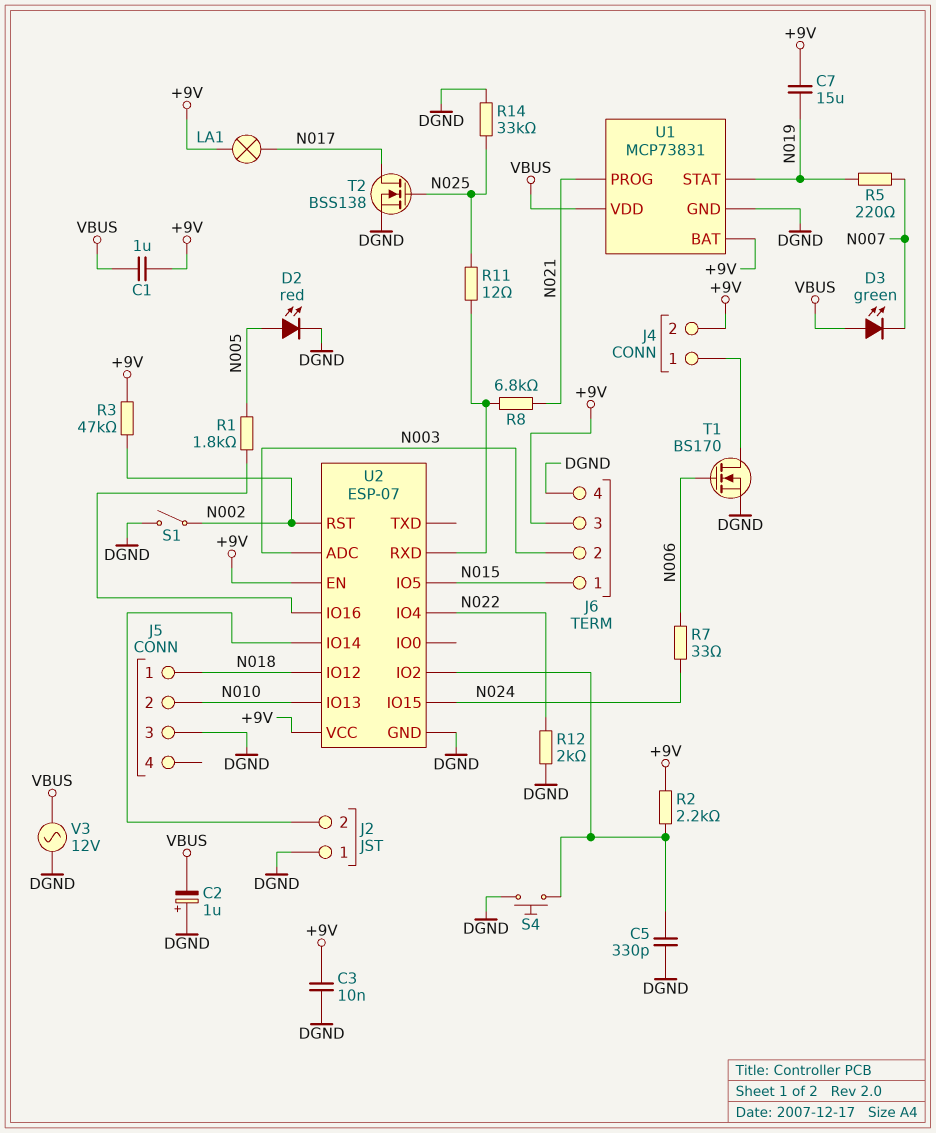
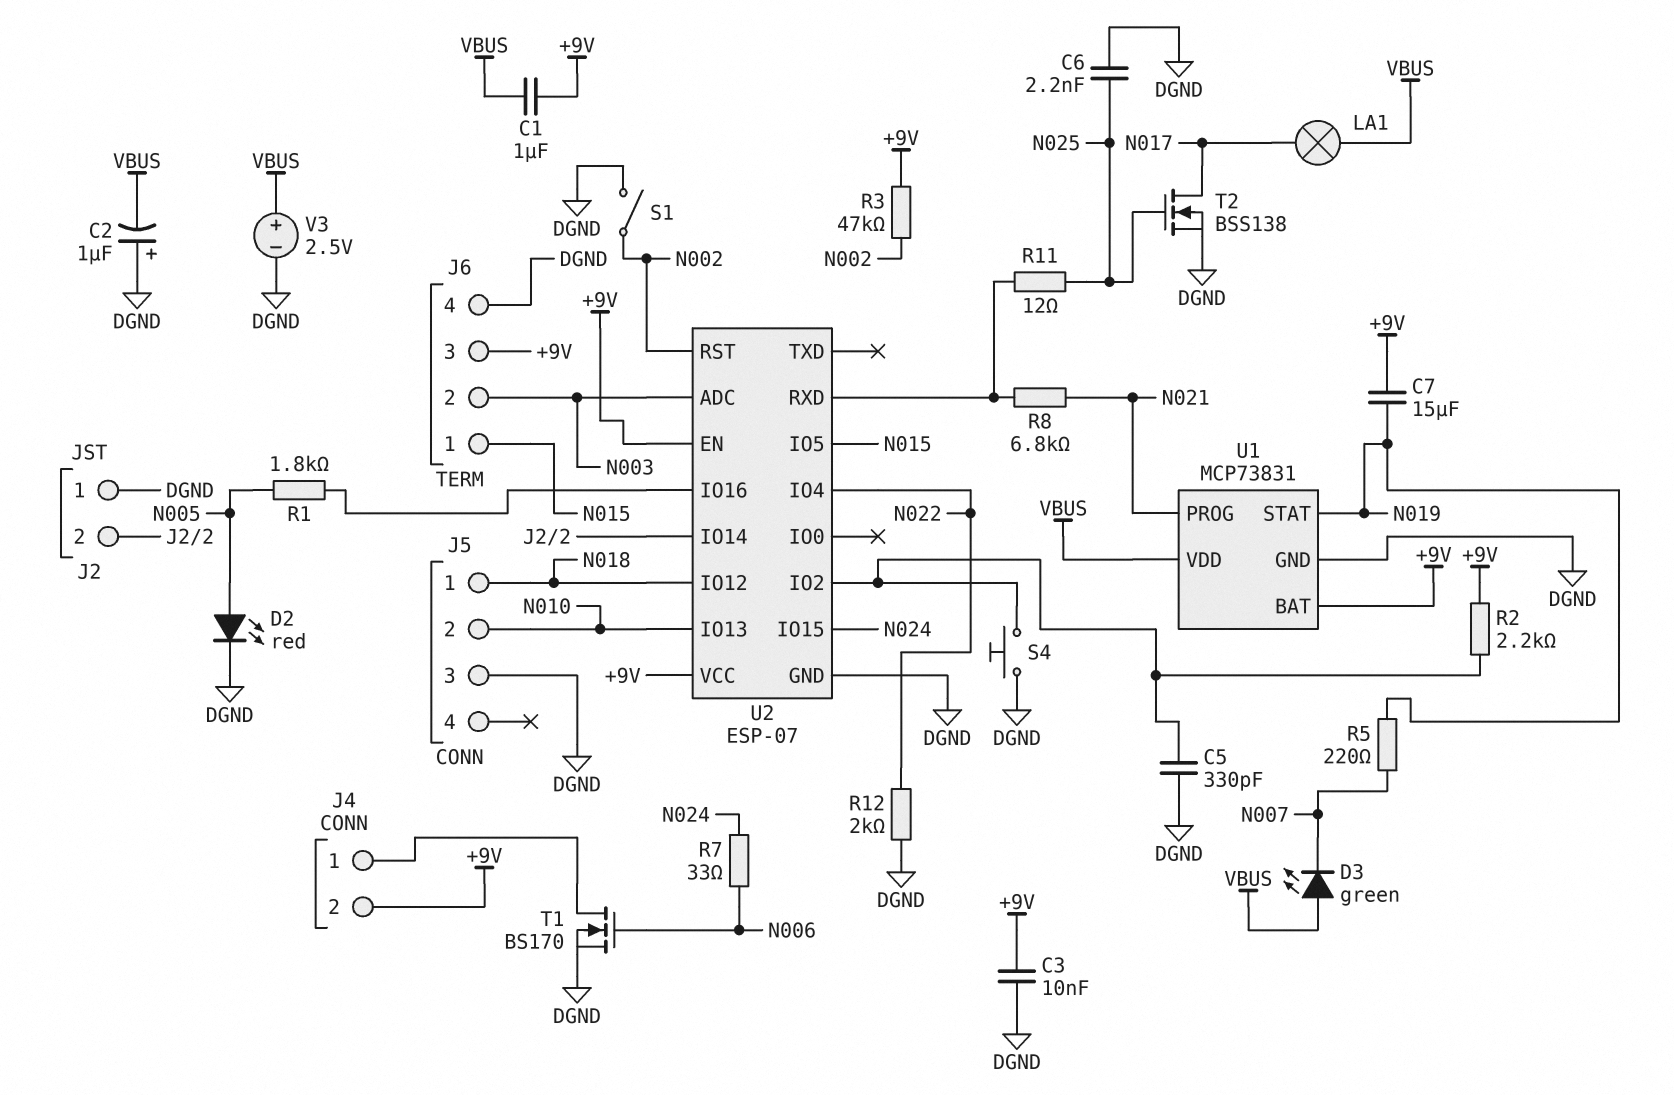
C6: none -> 2.2nF (DGND, N025)
LA1: lamp (+9V, N017) -> lamp (N017, VBUS)
R14: 33k (DGND, N025) -> none
V3: AC 12V (DGND, VBUS) -> 2.5V (plus VBUS, minus DGND)

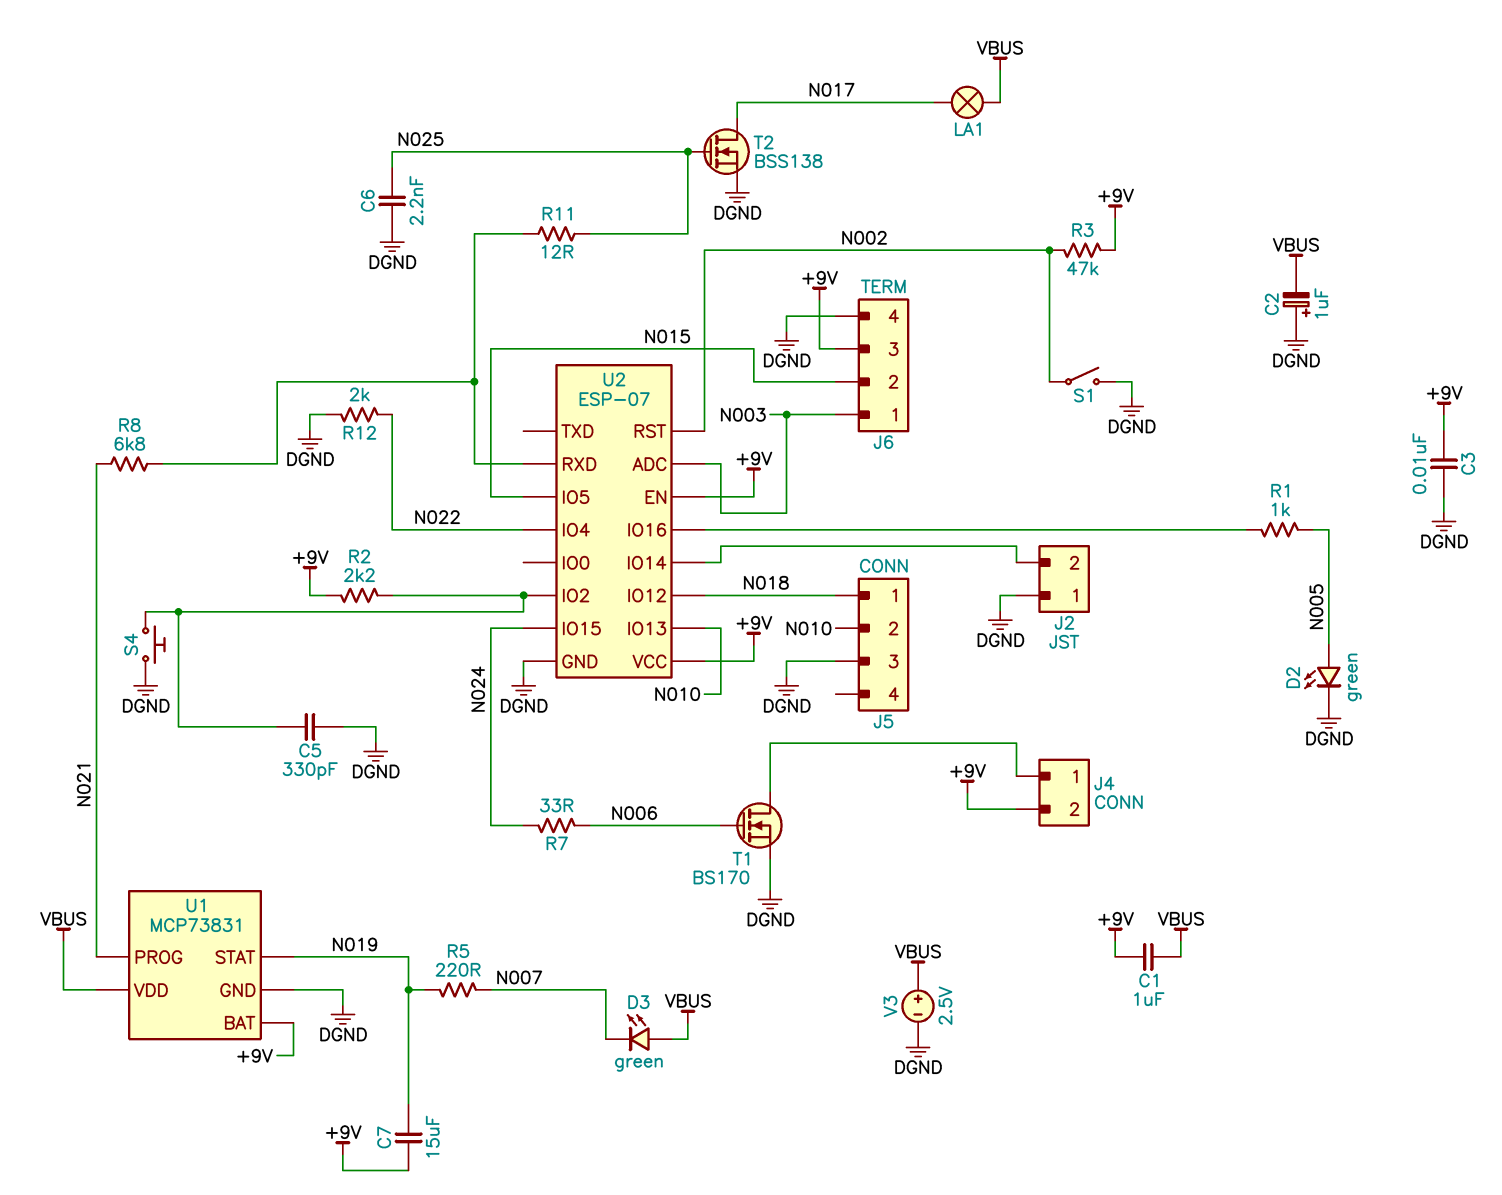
D2: LED red (A N005, K DGND) -> LED green (A N005, K DGND)
J6 pin 1: N015 -> N003
J6 pin 2: N003 -> N015
R1: 1.8k (N005, U2/IO16) -> 1k (N005, U2/IO16)

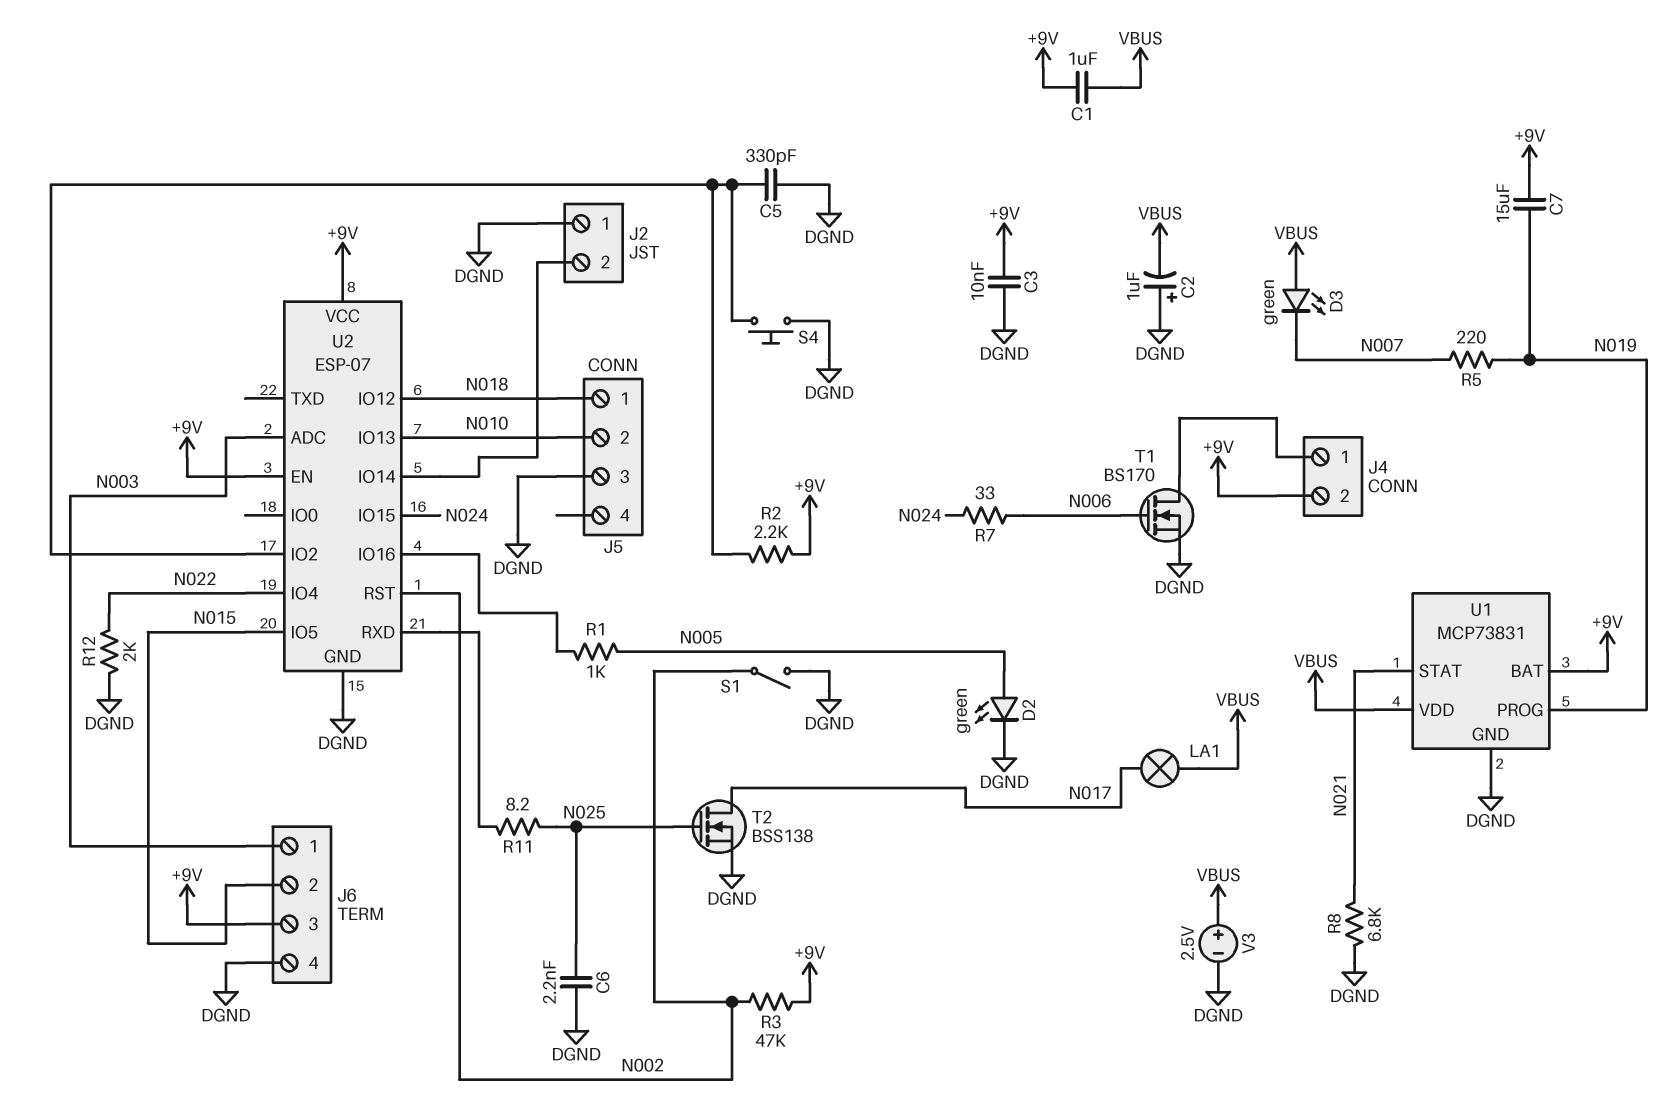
R8: 6.8k (N021, U2/RXD) -> 6.8k (DGND, N021)
R11: 12 (N025, U2/RXD) -> 8.2 (N025, U2/RXD)
U1 pin PROG: N021 -> N019
U1 pin STAT: N019 -> N021

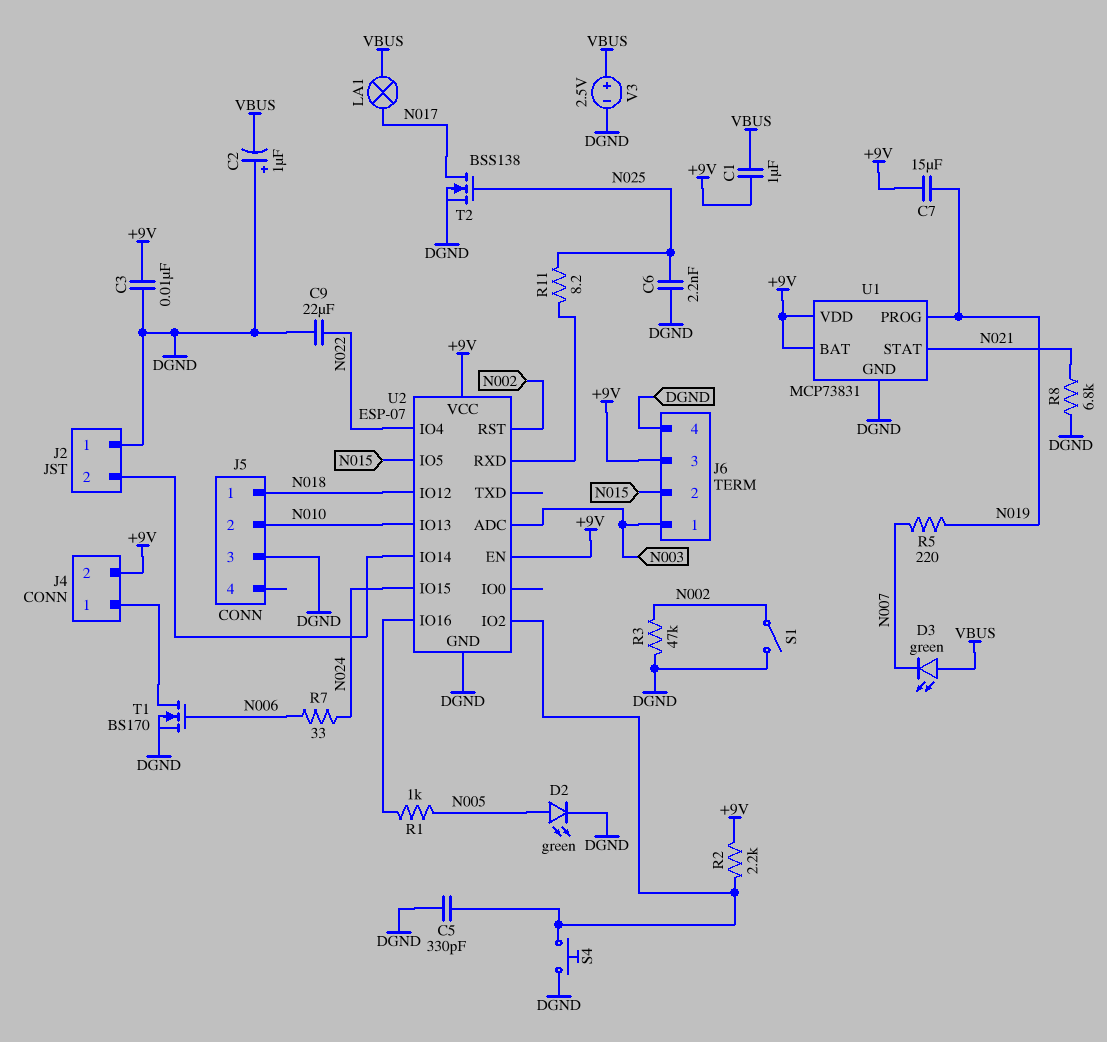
C9: none -> 22uF (DGND, N022)
R3: 47k (+9V, N002) -> 47k (DGND, N002)
R12: 2k (DGND, N022) -> none
U1 pin VDD: VBUS -> +9V

